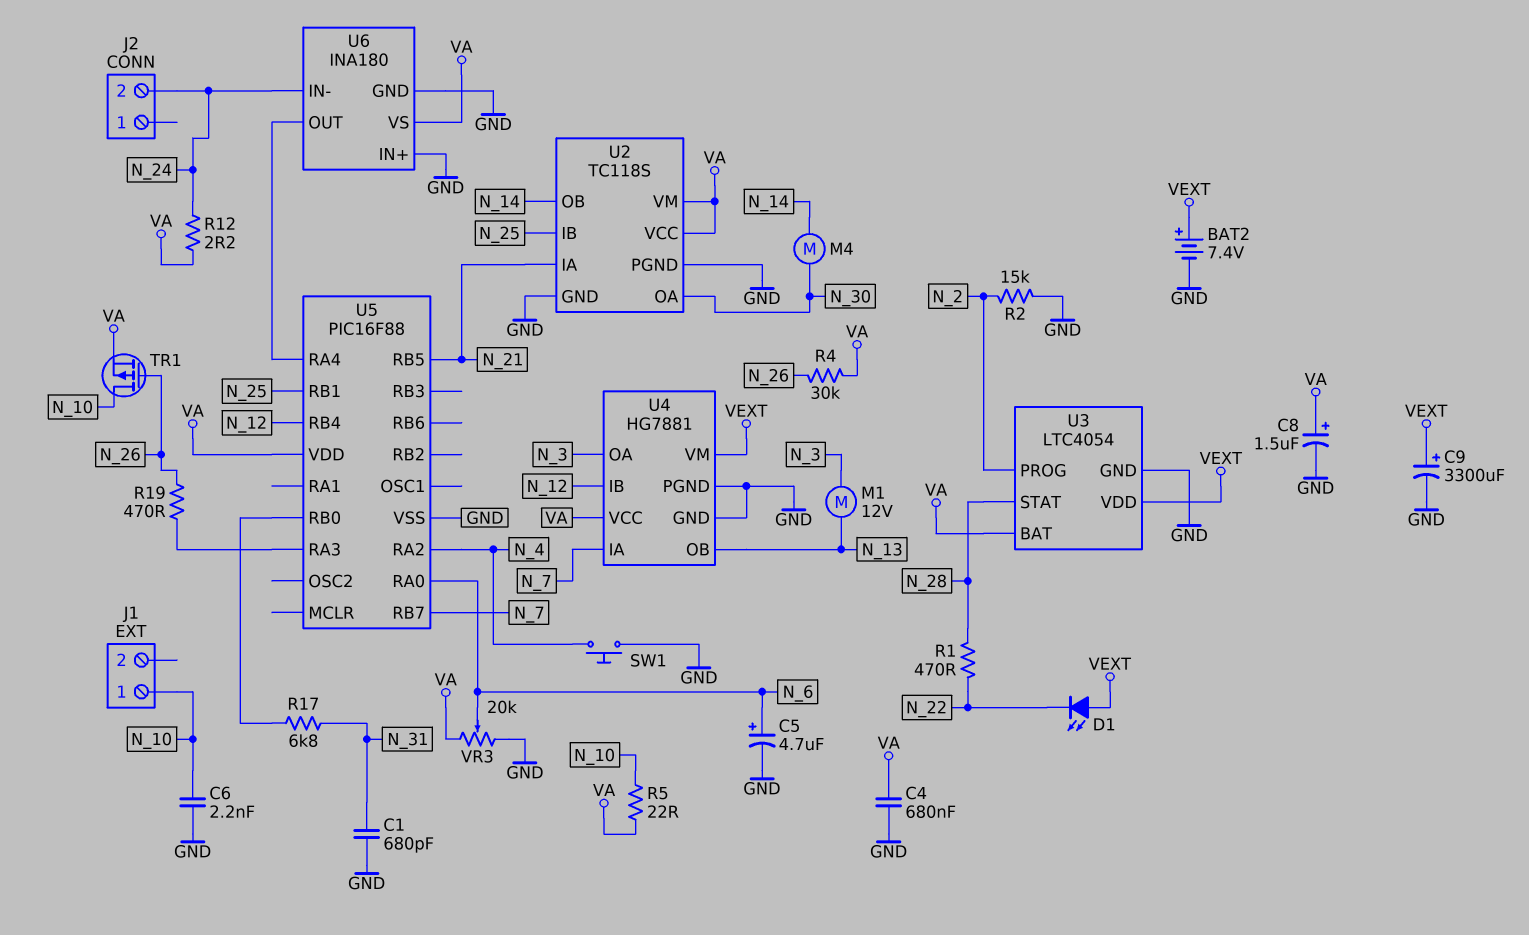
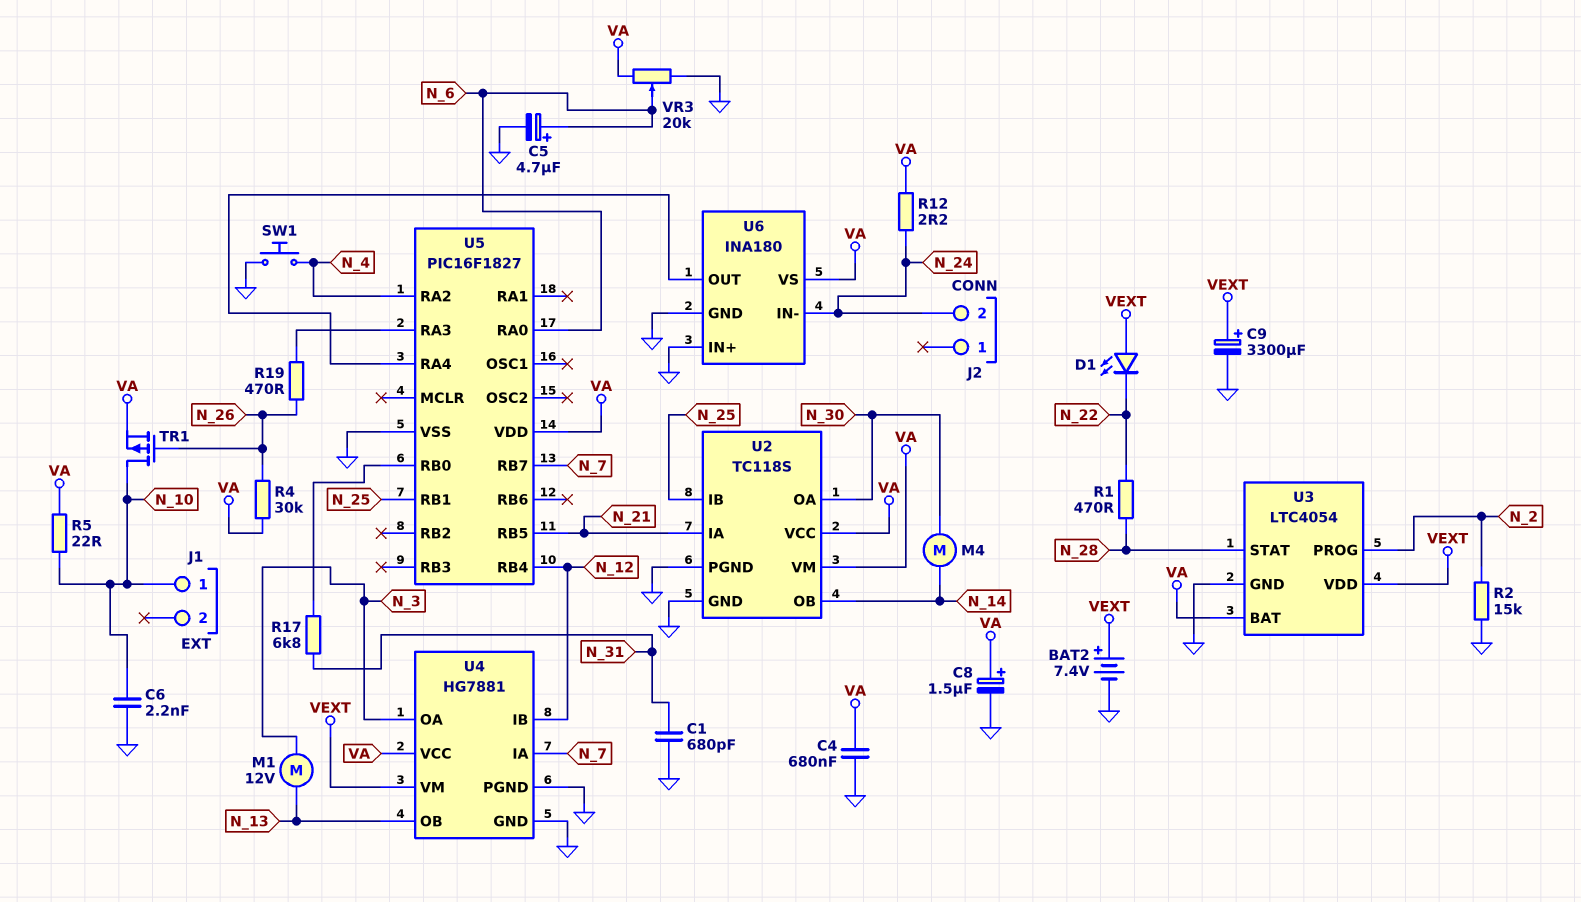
U5: PIC16F88 -> PIC16F1827

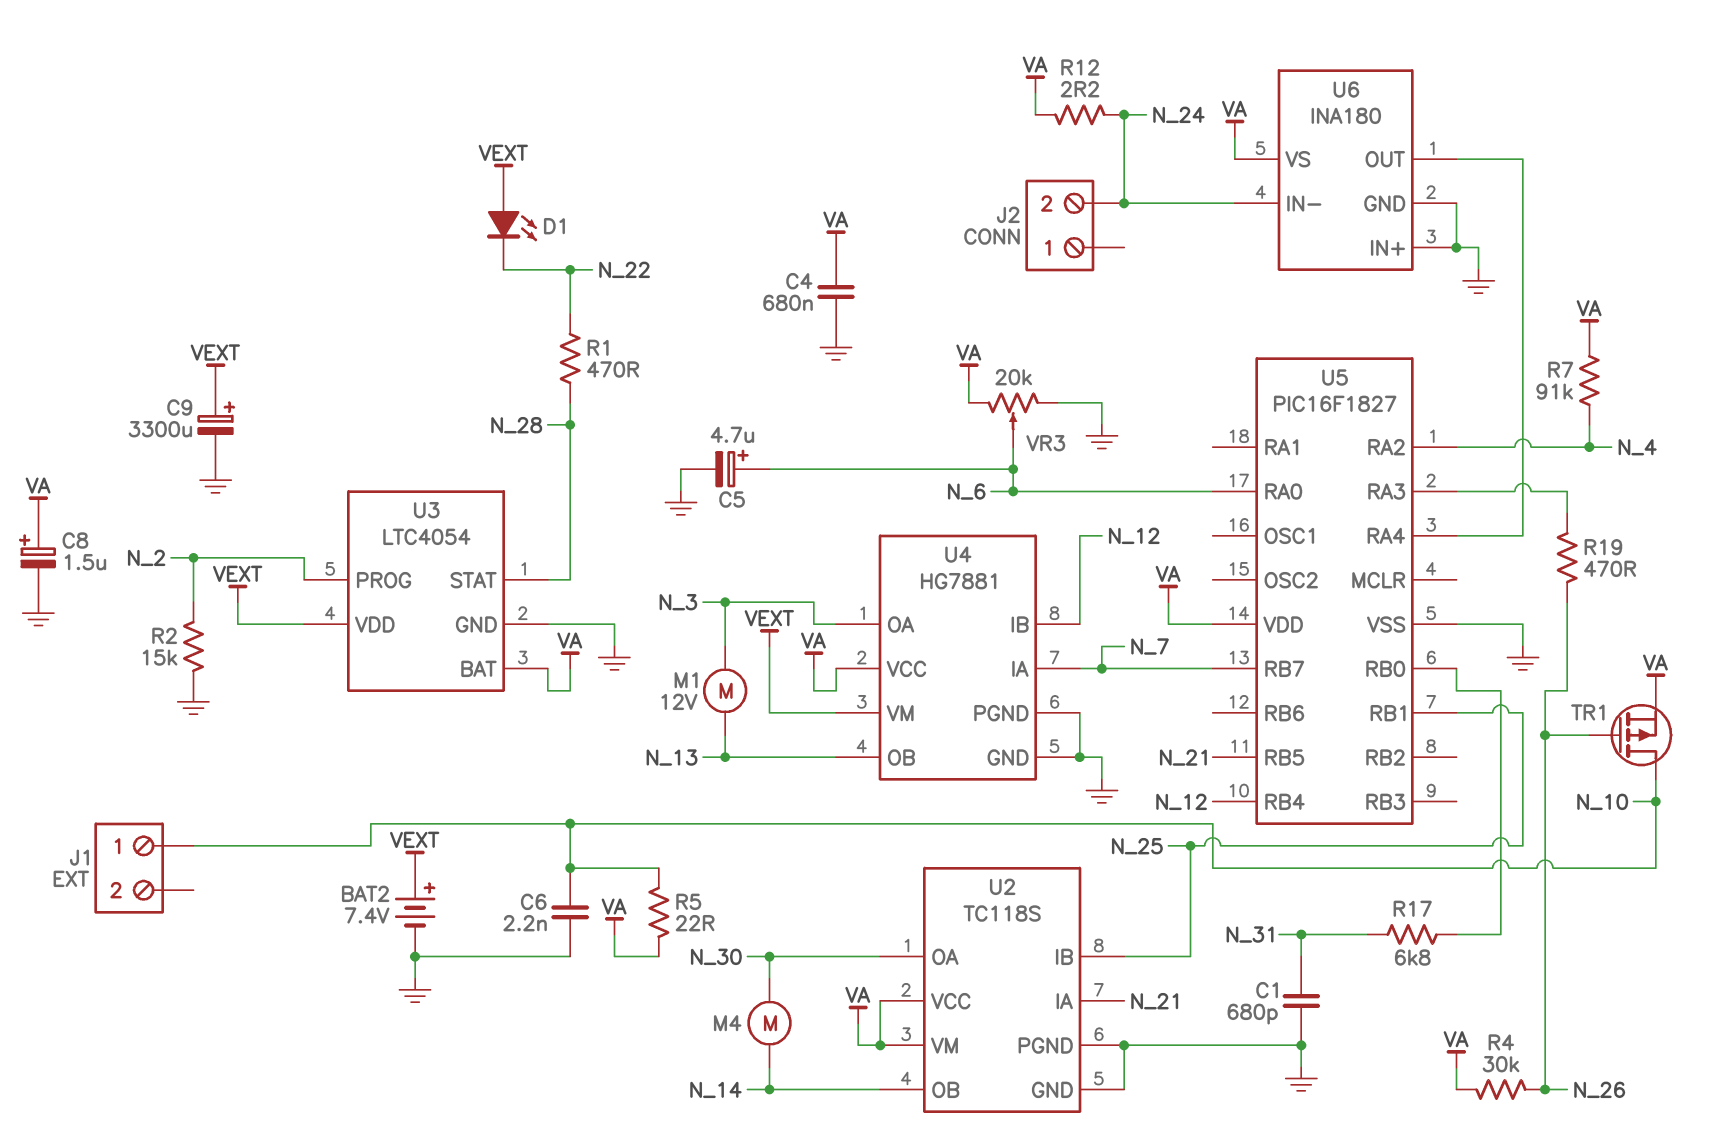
R7: none -> 91k (N_4, VA)
SW1: button (GND, N_4) -> none

